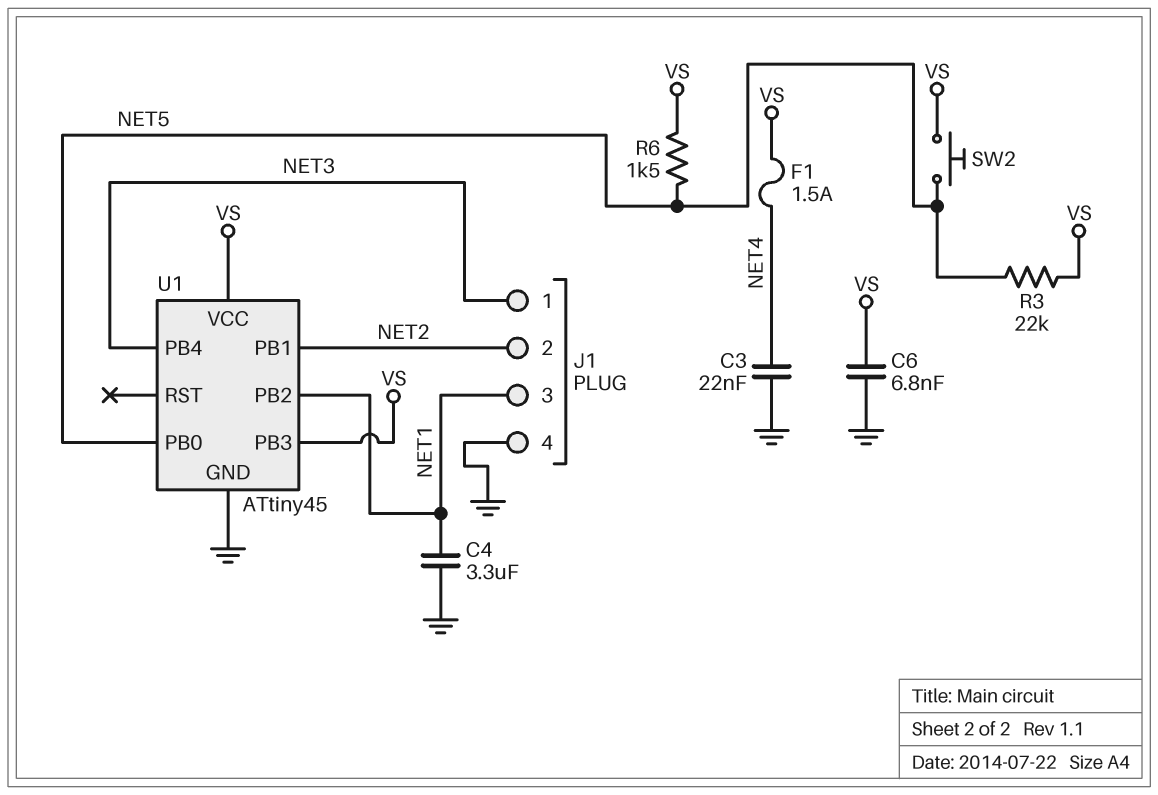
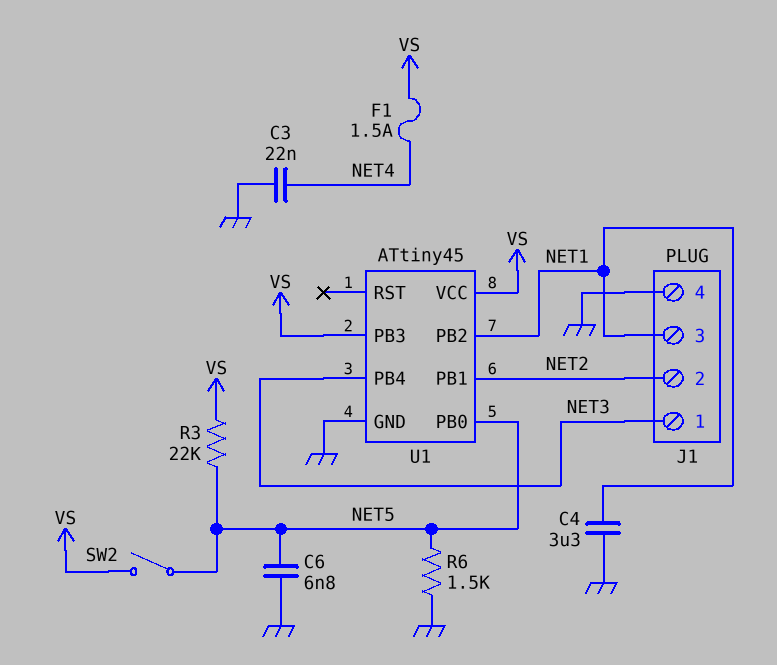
C6: 6.8nF (GND, VS) -> 6.8nF (GND, NET5)
R6: 1.5k (NET5, VS) -> 1.5k (GND, NET5)
SW2: button (NET5, VS) -> switch (NET5, VS)

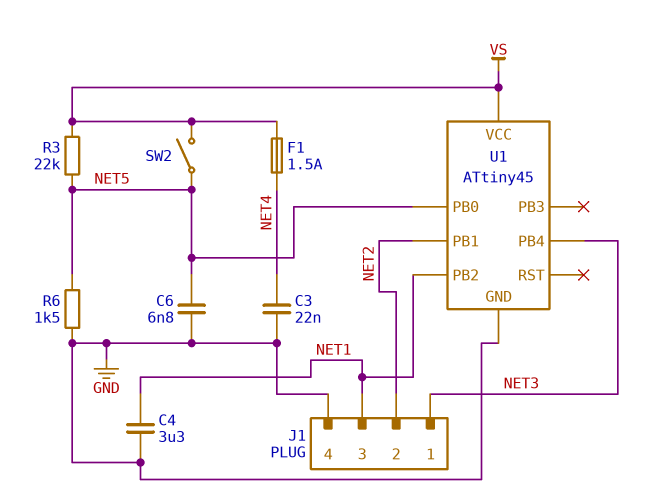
U1 pin PB3: VS -> none

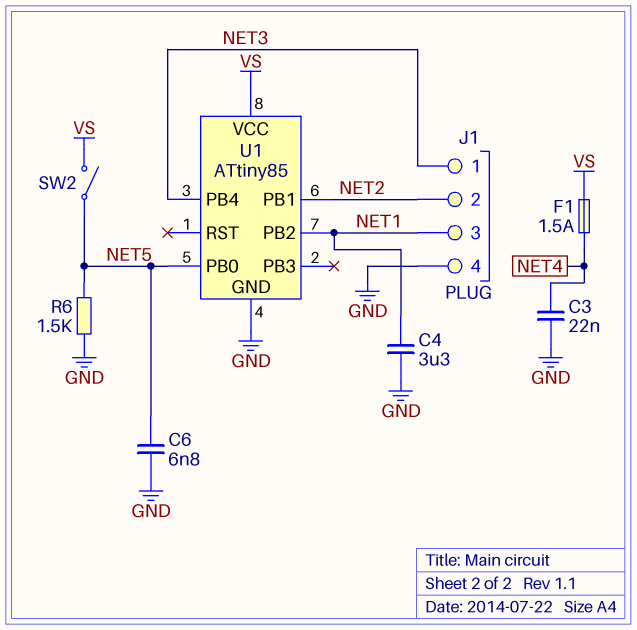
R3: 22k (NET5, VS) -> none
U1: ATtiny45 -> ATtiny85

